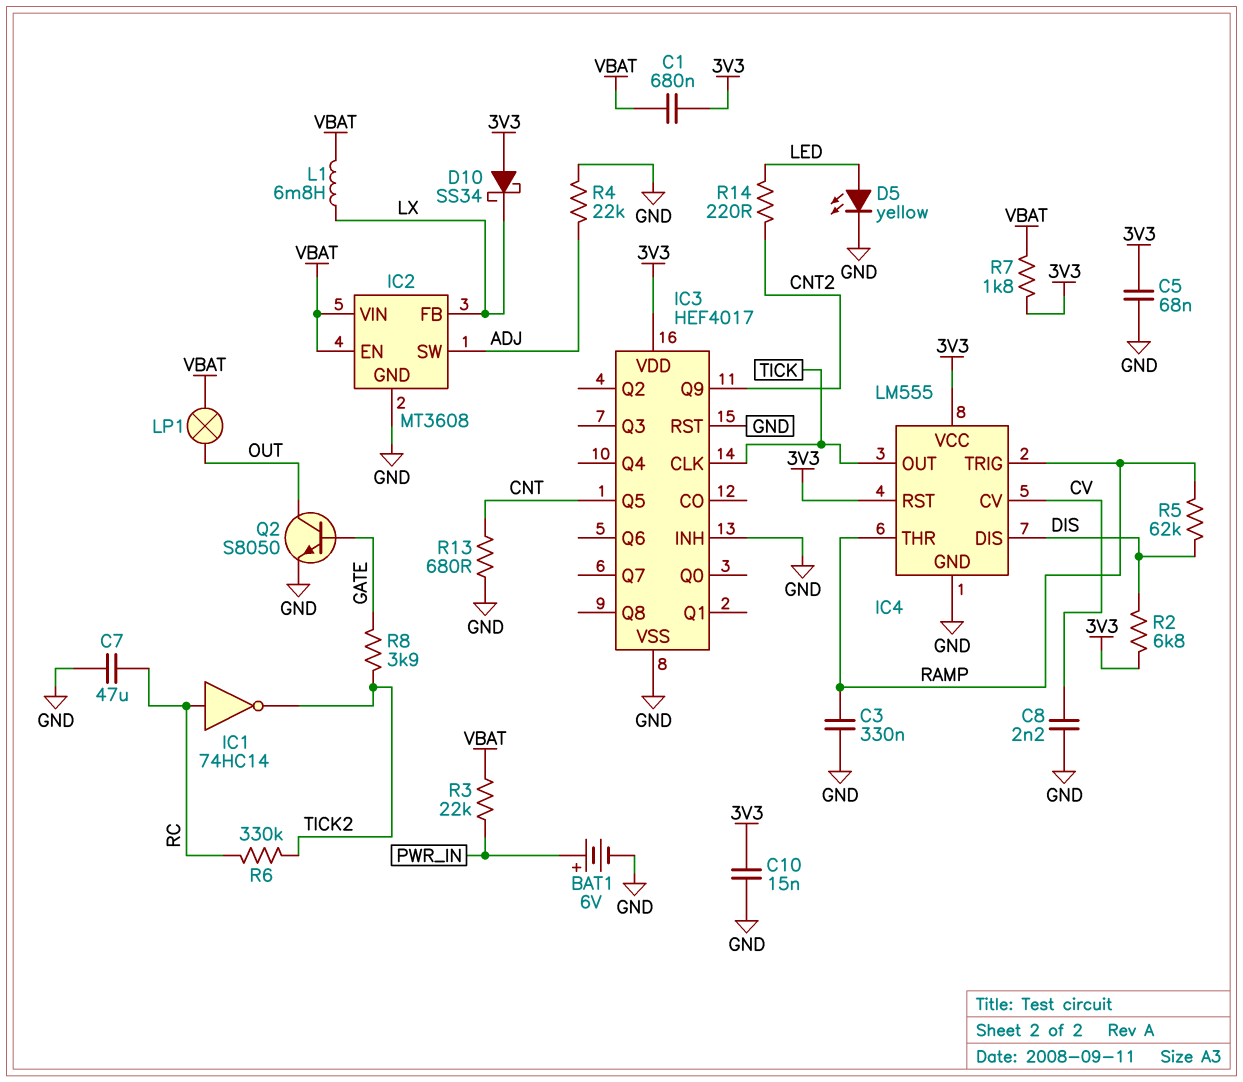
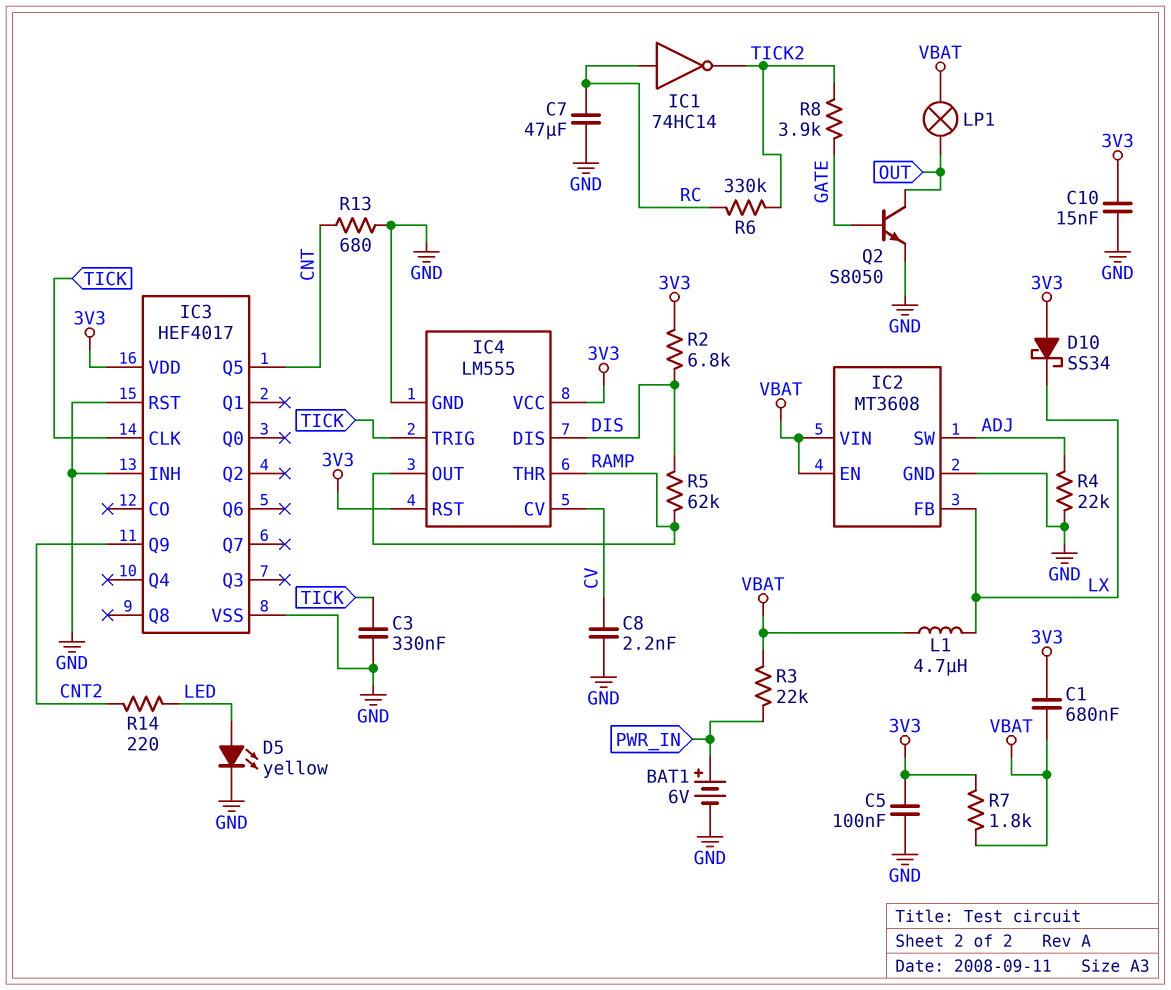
C3: 330nF (GND, RAMP) -> 330nF (GND, TICK)
C5: 68nF (3V3, GND) -> 100nF (3V3, GND)
IC4 pin OUT: TICK -> RAMP
IC4 pin TRIG: RAMP -> TICK
L1: 6.8mH (LX, VBAT) -> 4.7uH (LX, VBAT)

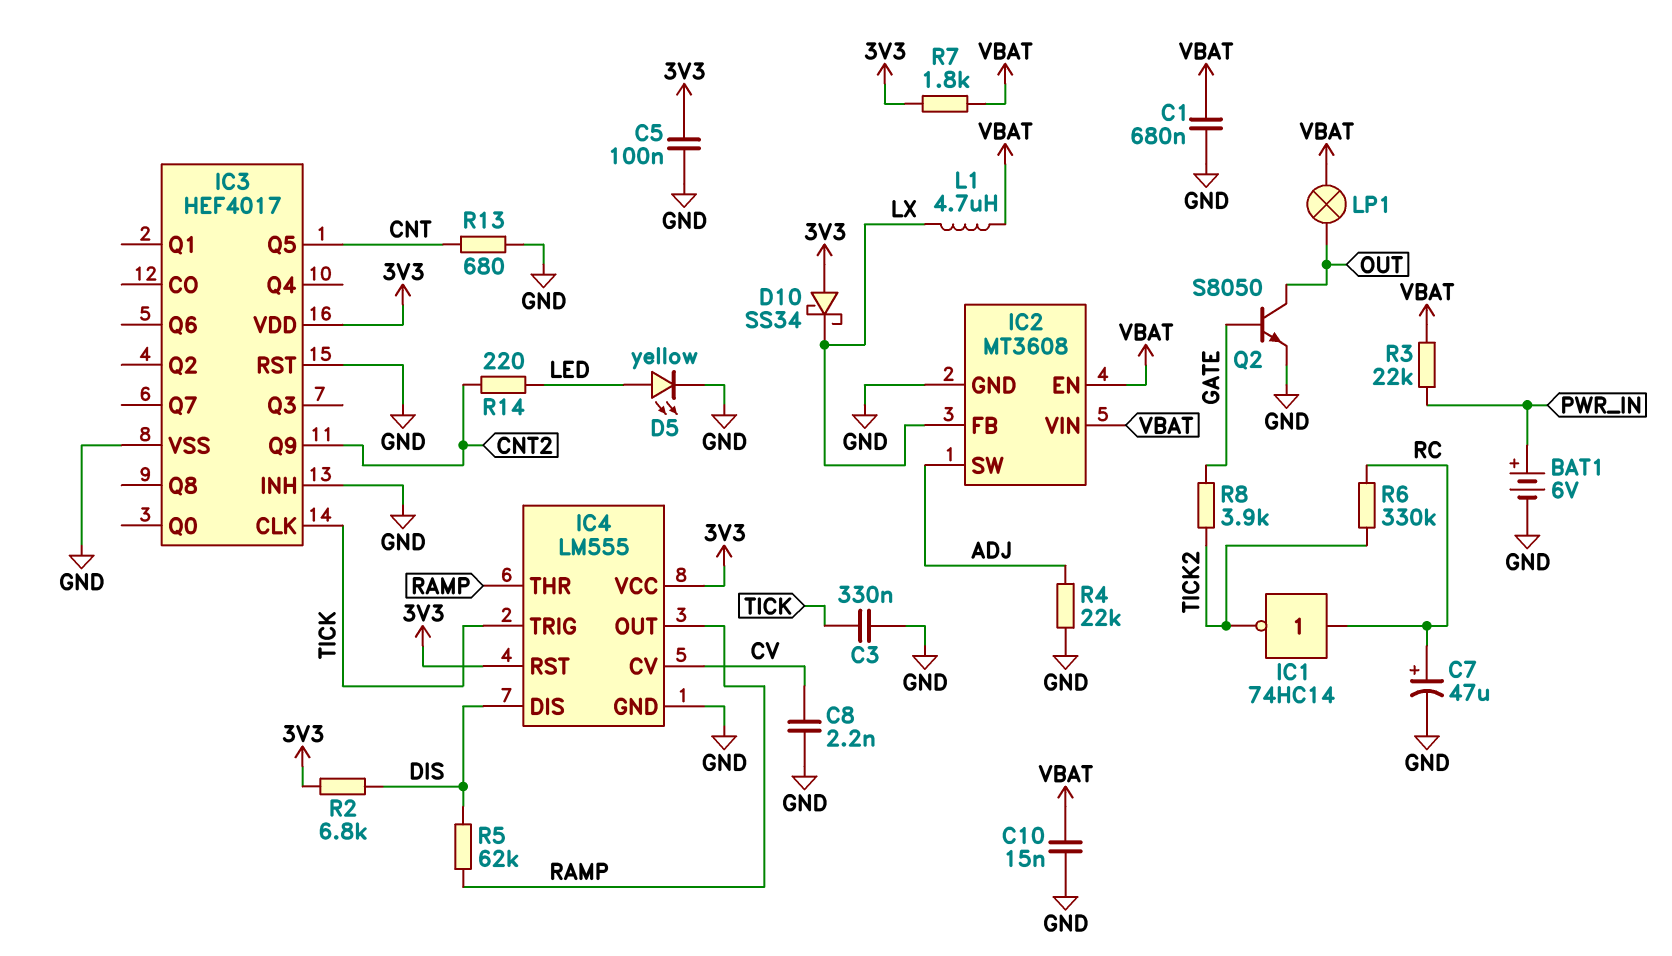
C1: 680nF (3V3, VBAT) -> 680nF (GND, VBAT)
C7: 47uF (GND, RC) -> 47uF (plus RC, minus GND)
C10: 15nF (3V3, GND) -> 15nF (GND, VBAT)

